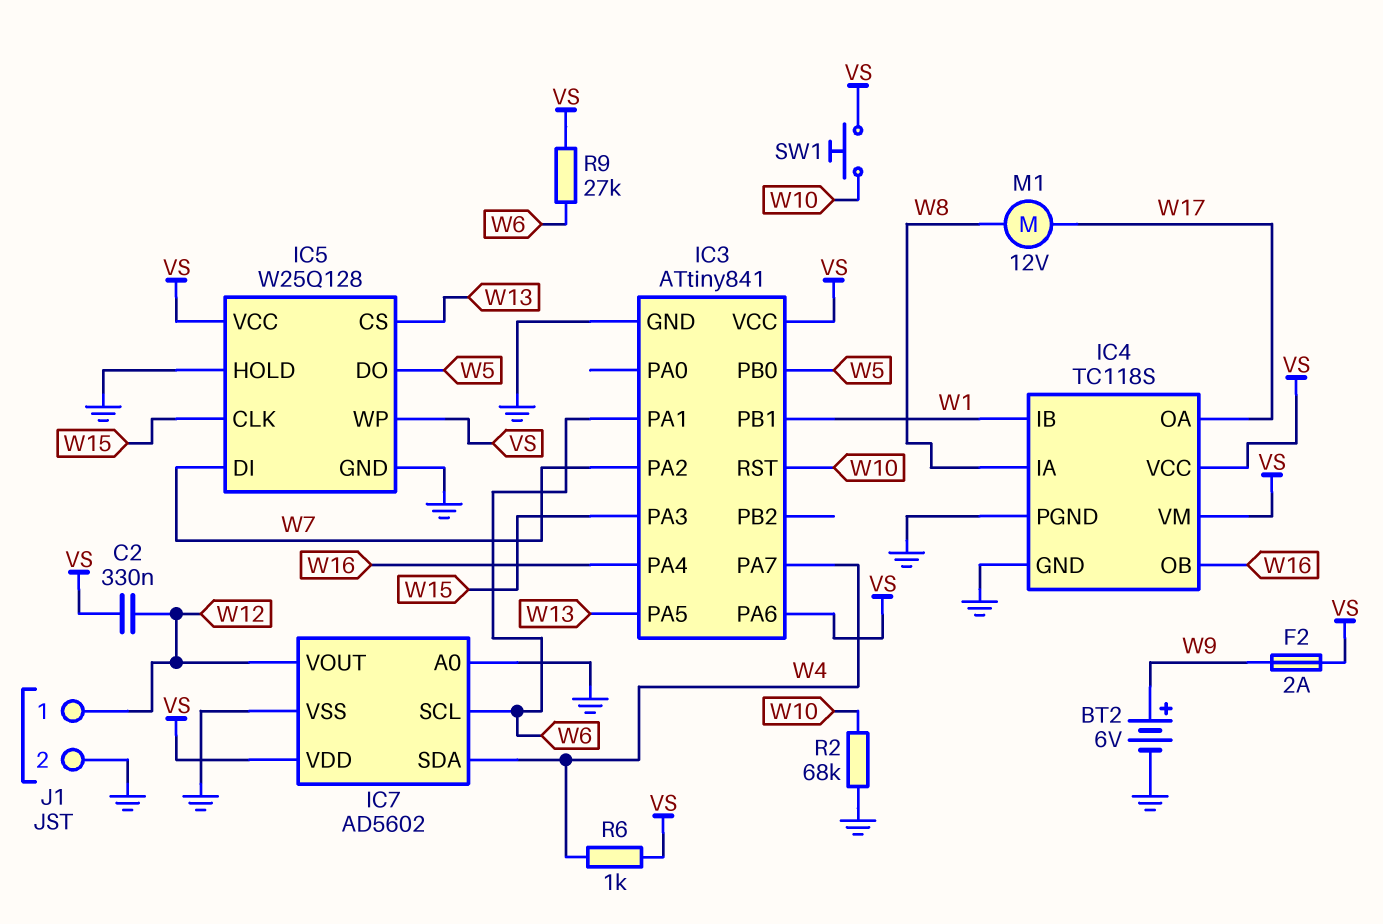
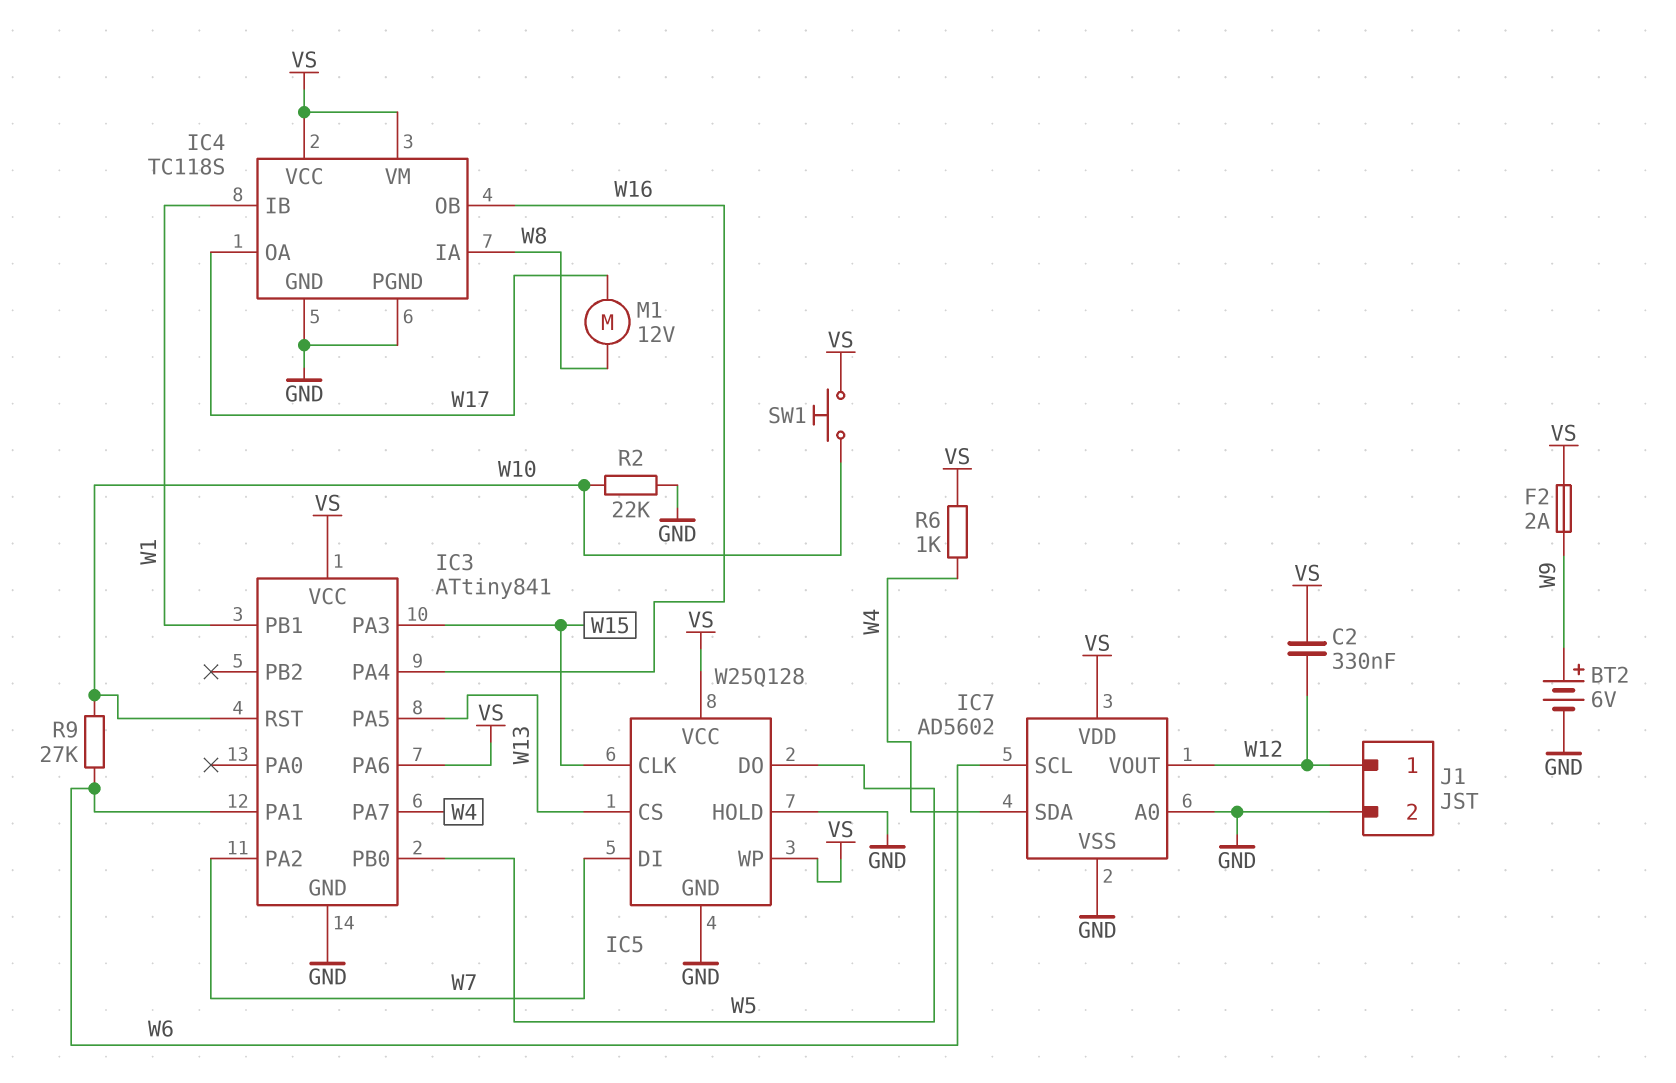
R2: 68k (GND, W10) -> 22k (GND, W10)
R9: 27k (VS, W6) -> 27k (W6, W10)

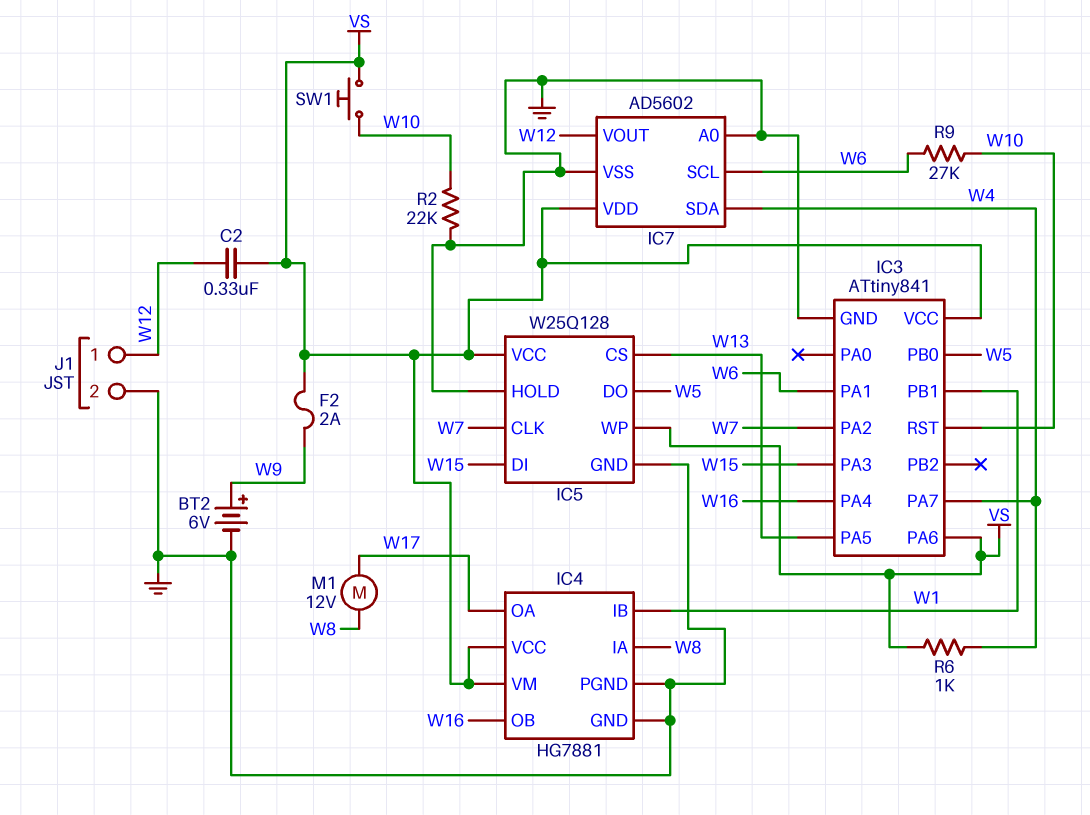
IC4: TC118S -> HG7881
IC5 pin CLK: W15 -> W7
IC5 pin DI: W7 -> W15

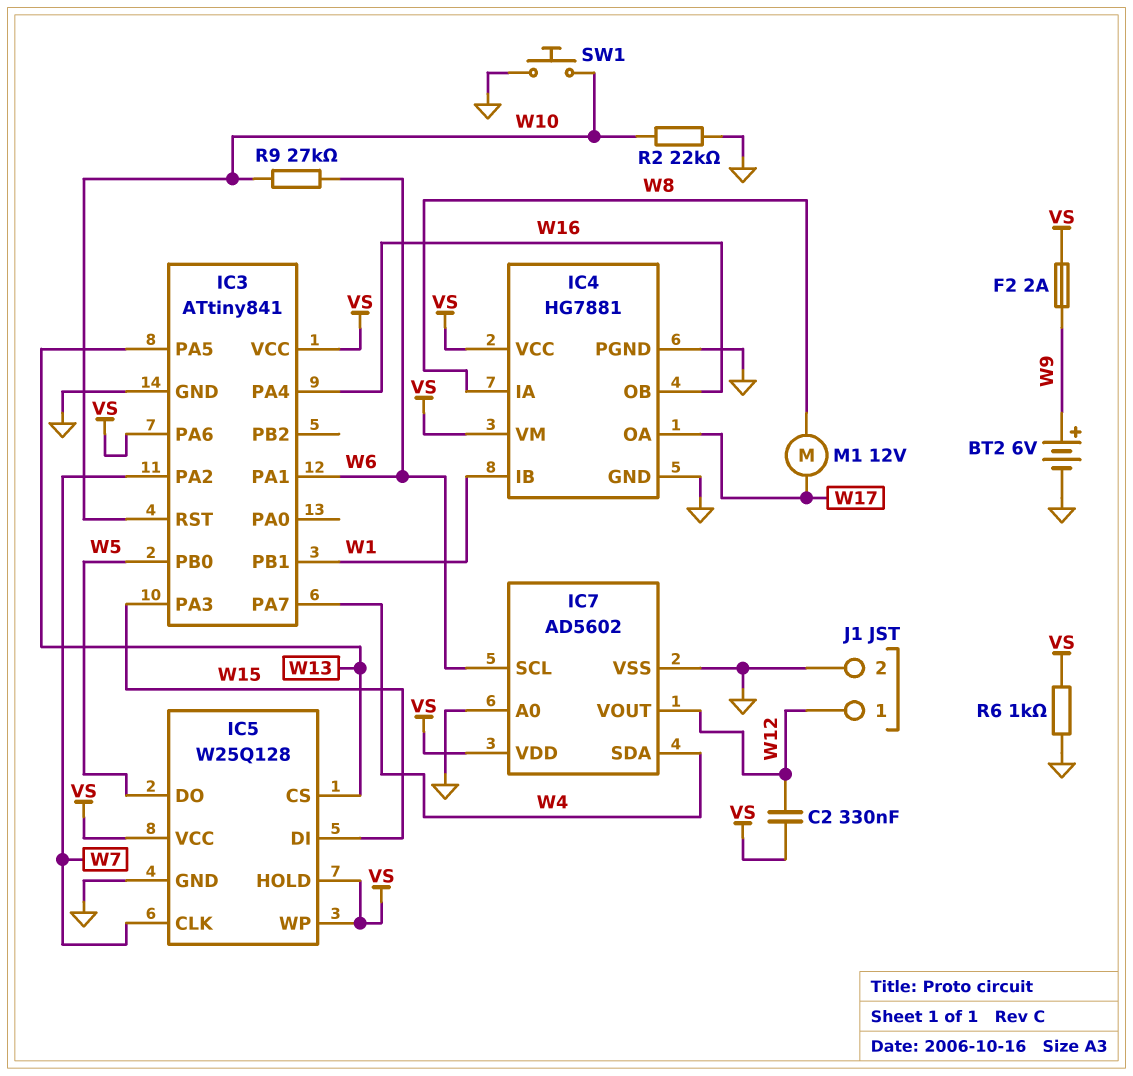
IC5 pin HOLD: GND -> VS
R6: 1k (VS, W4) -> 1k (GND, VS)
SW1: button (VS, W10) -> button (GND, W10)

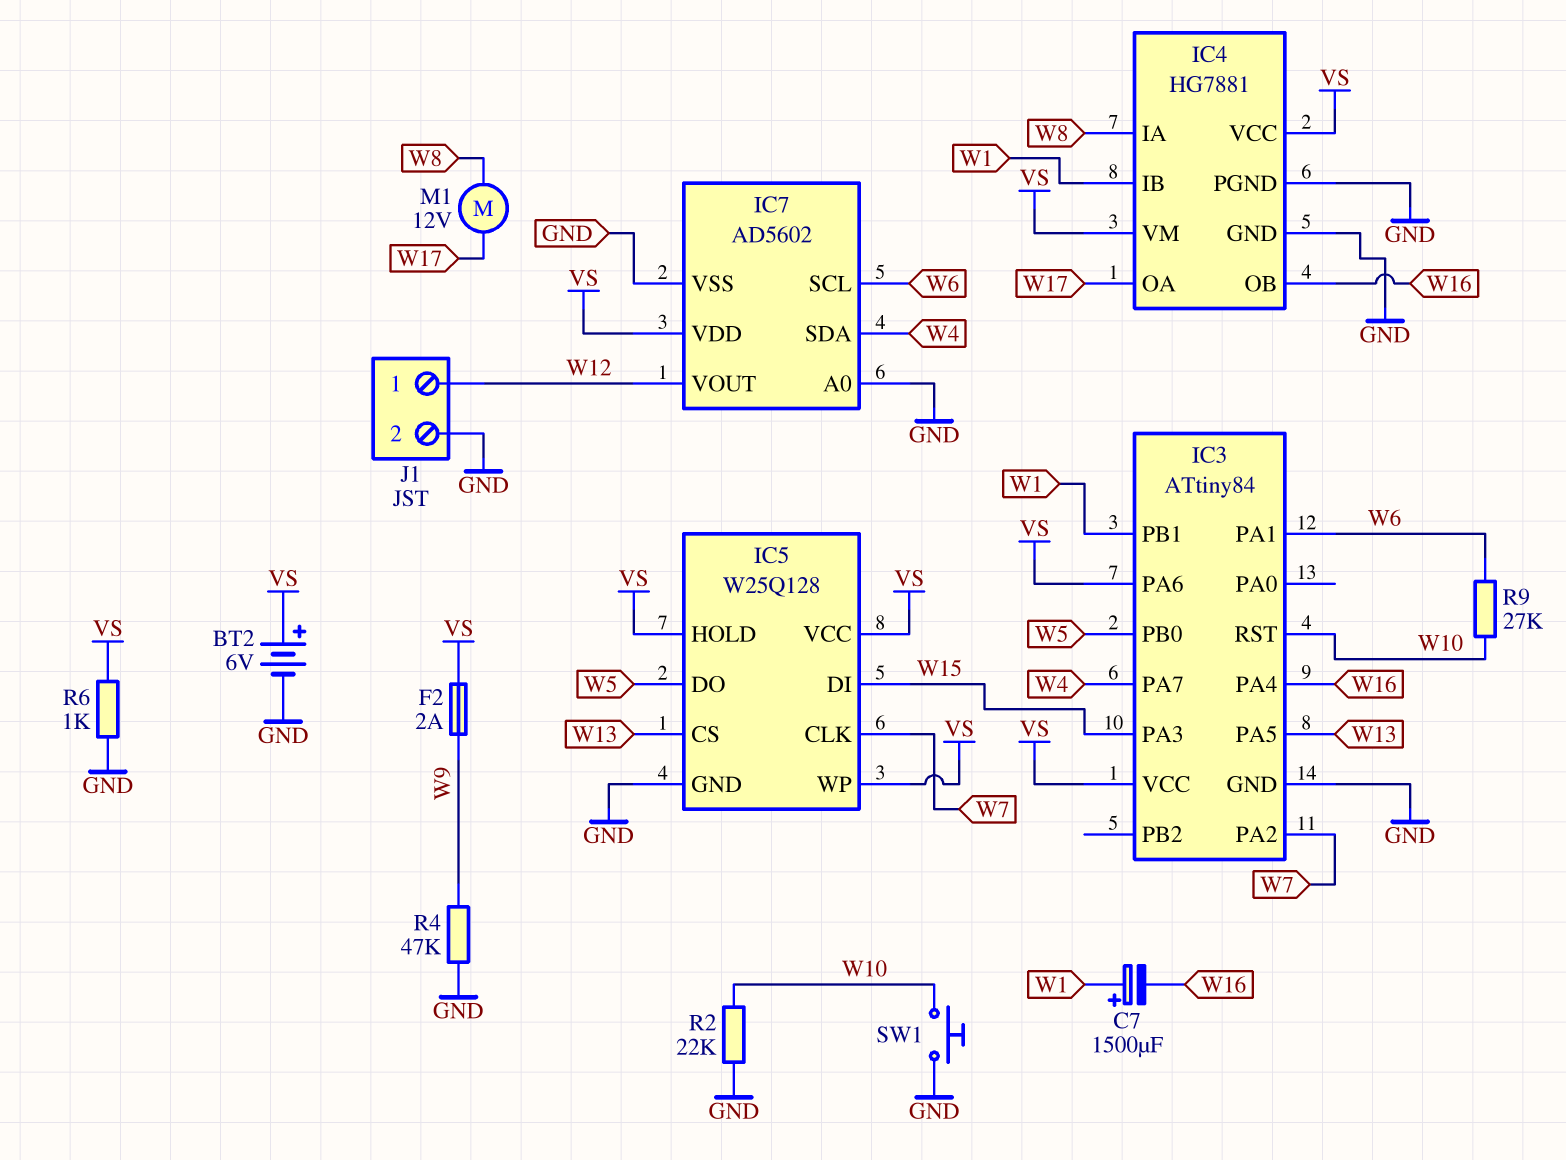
BT2: 6V (plus W9, minus GND) -> 6V (plus VS, minus GND)
C2: 330nF (VS, W12) -> none
C7: none -> 1500uF (plus W1, minus W16)
IC3: ATtiny841 -> ATtiny84
R4: none -> 47k (GND, W9)

